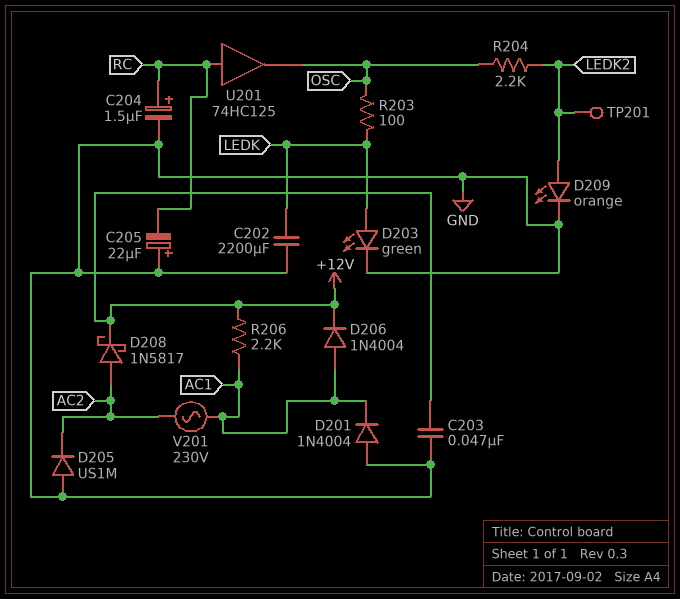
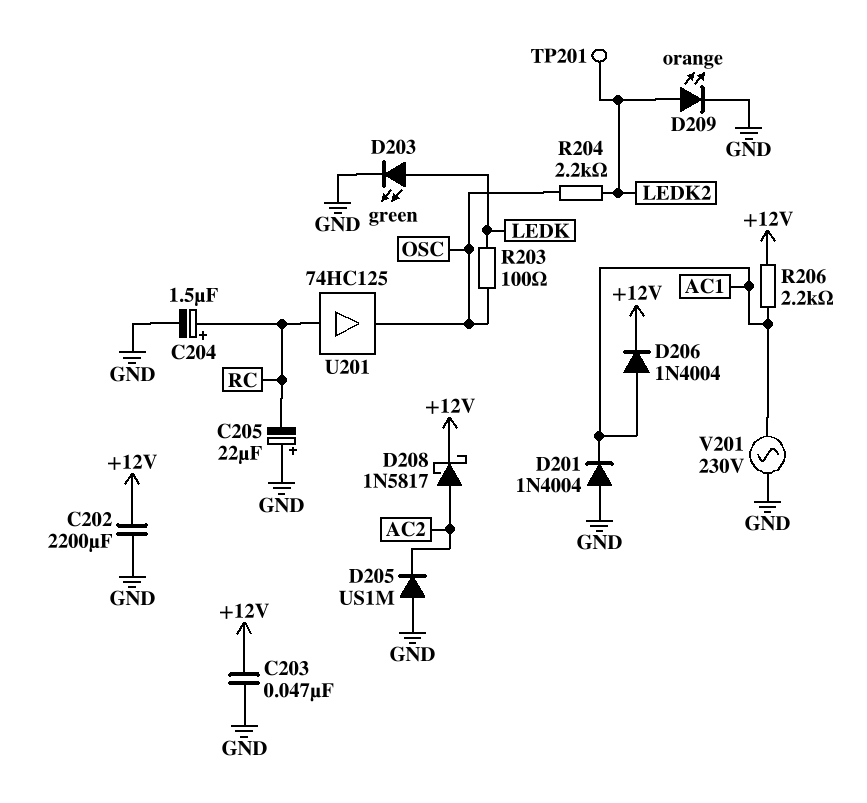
C202: 2200uF (GND, LEDK) -> 2200uF (+12V, GND)
V201: AC 230V (AC1, AC2) -> AC 230V (AC1, GND)

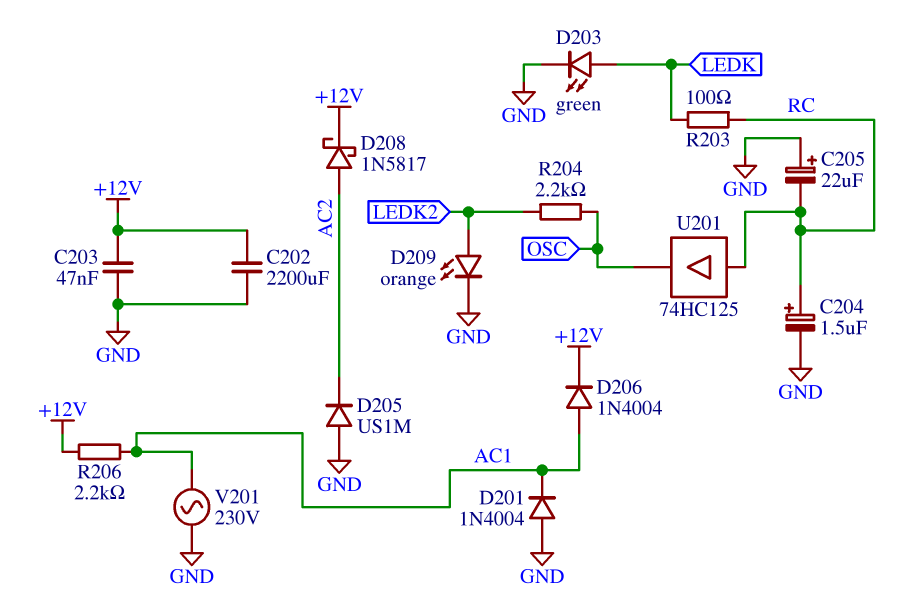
R203: 100 (LEDK, OSC) -> 100 (LEDK, RC)
TP201: test point (LEDK2) -> none

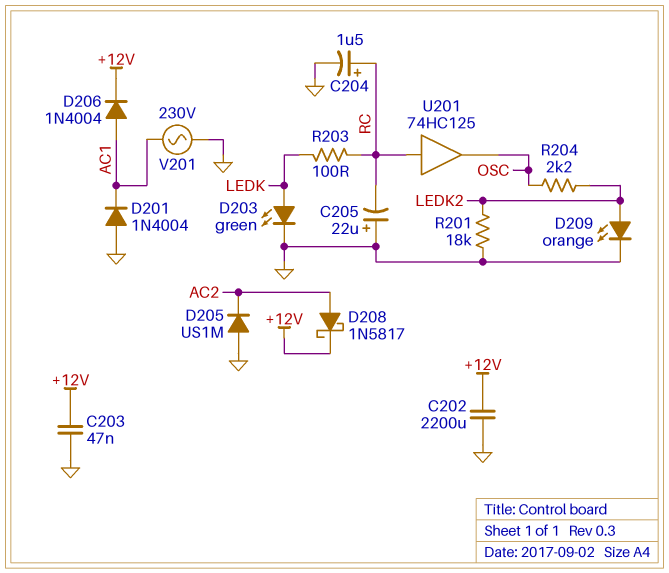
R201: none -> 18k (GND, LEDK2)
R206: 2.2k (+12V, AC1) -> none

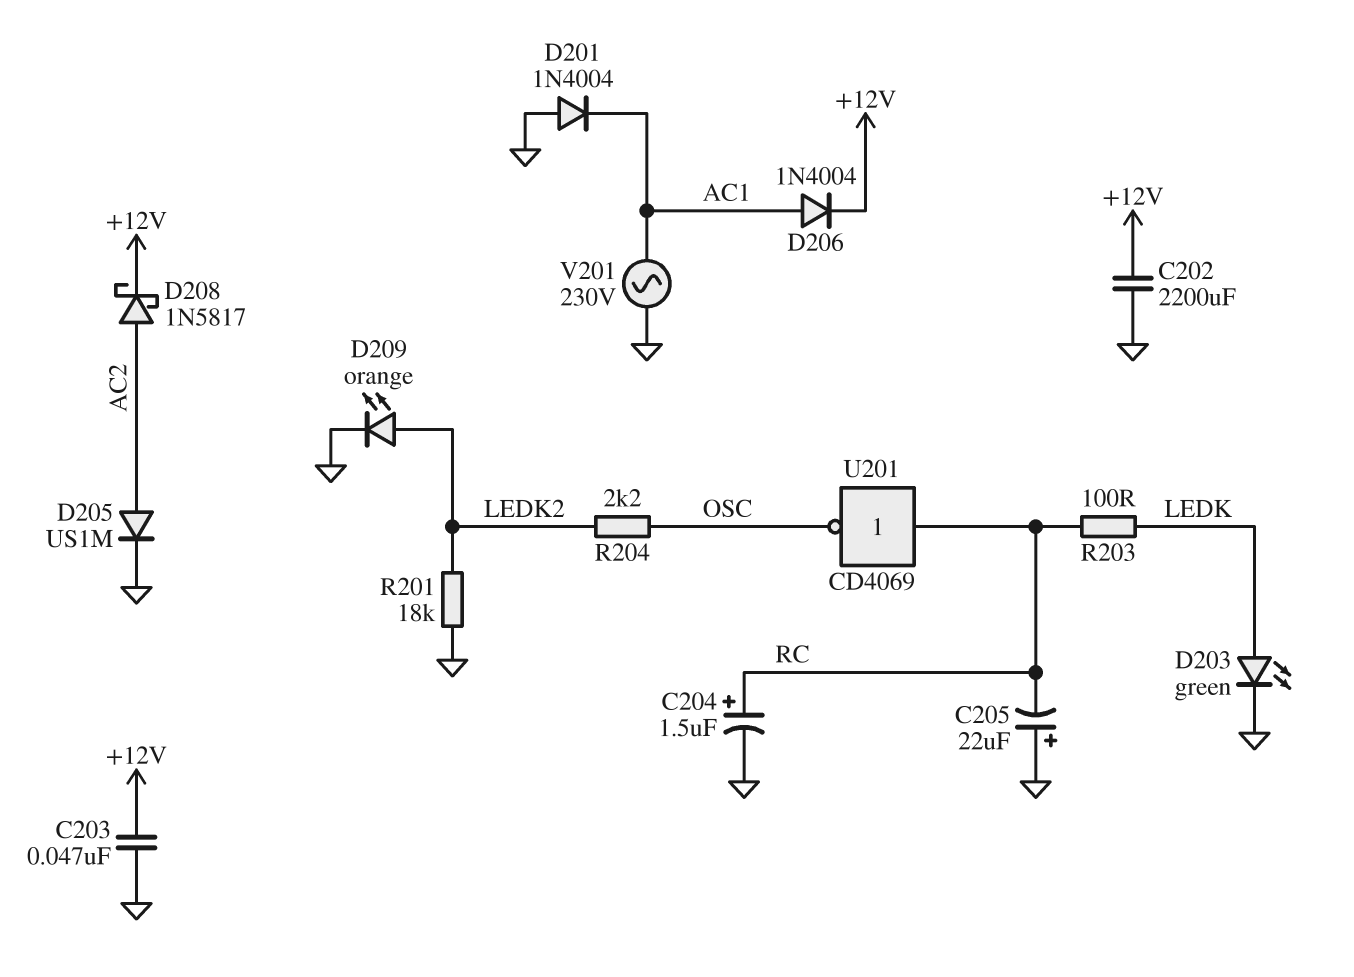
D205: diode US1M (A GND, K AC2) -> diode US1M (A AC2, K GND)
U201: buffer 74HC125 (in RC, out OSC) -> NOT CD4069 (in RC, out OSC)

